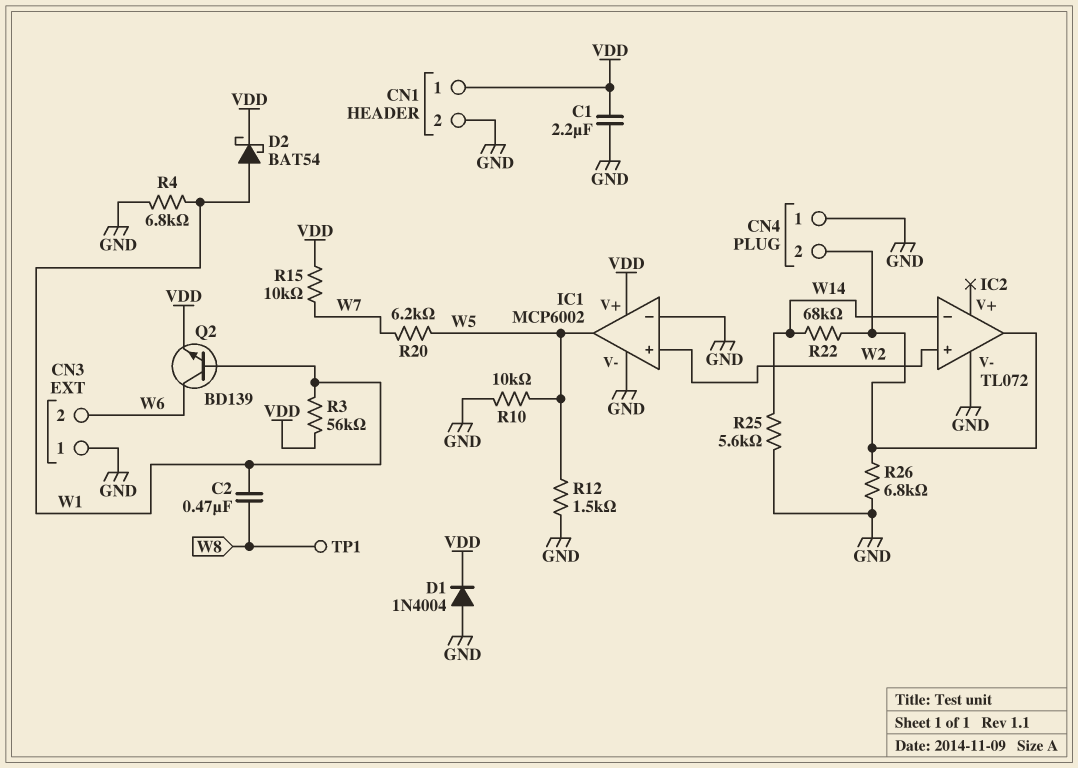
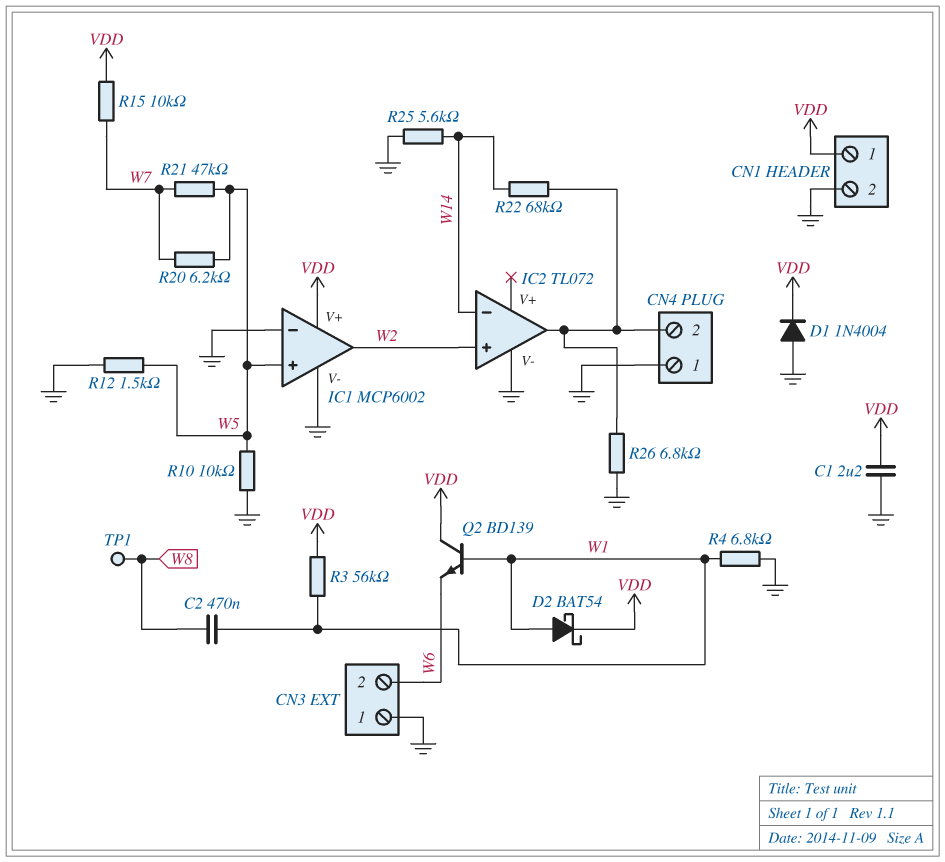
IC1 pin in+: W2 -> W5
IC1 pin out: W5 -> W2
Q2: NPN BD139 (B W1, C W6, E VDD) -> NPN BD139 (B W1, C VDD, E W6)
R21: none -> 47k (W5, W7)

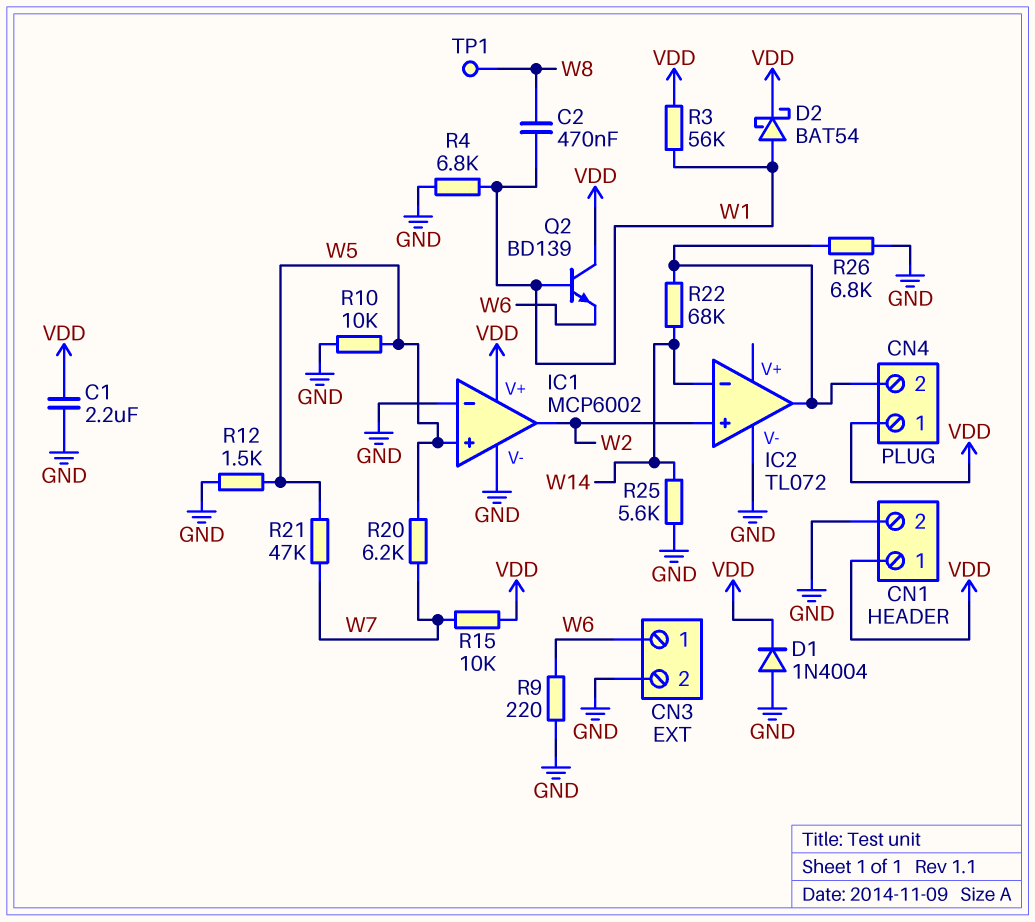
CN3 pin 1: GND -> W6
CN3 pin 2: W6 -> GND
CN4 pin 1: GND -> VDD
R9: none -> 220 (GND, W6)

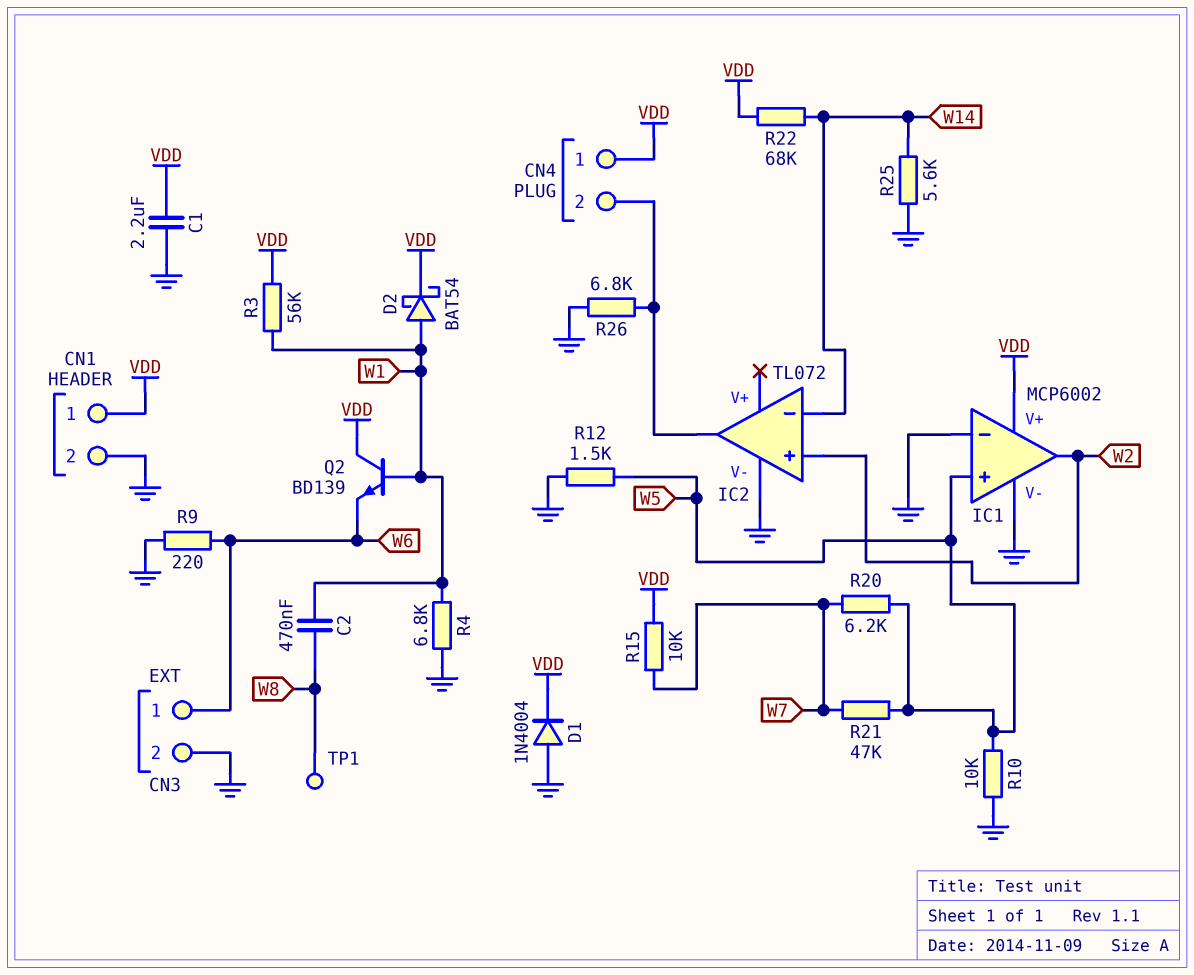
R22: 68k (CN4/2, W14) -> 68k (VDD, W14)

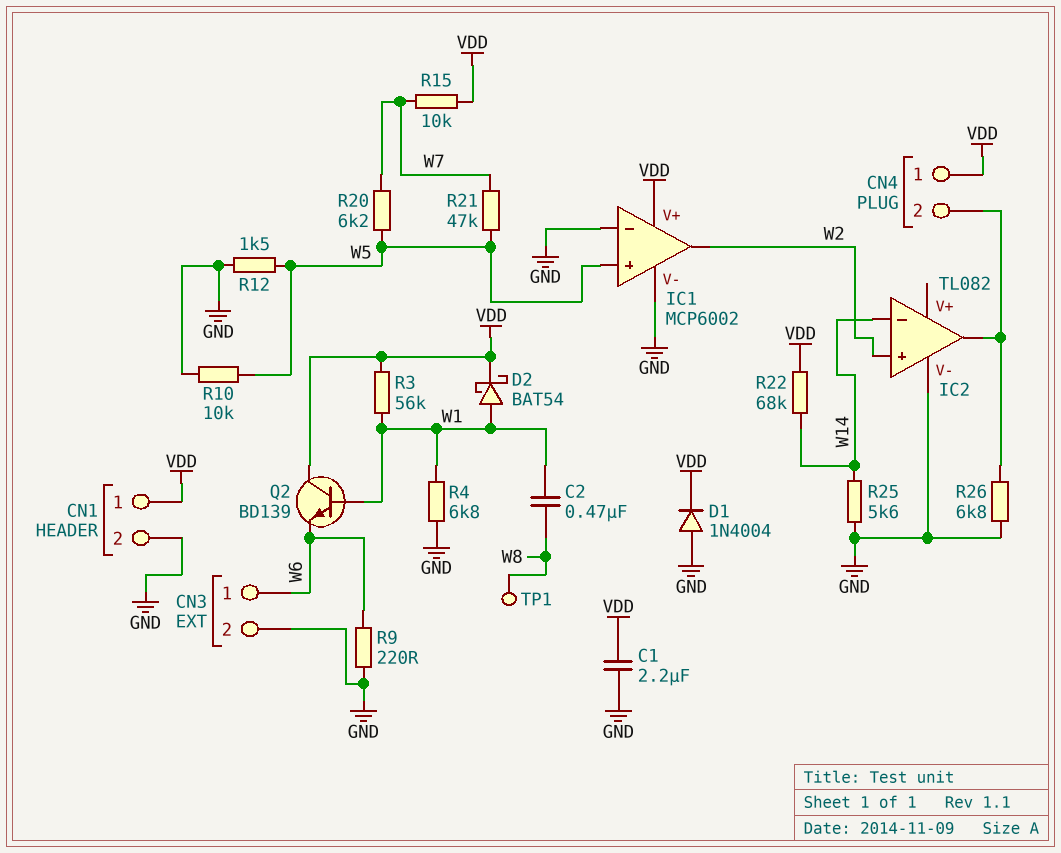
IC2: TL072 -> TL082

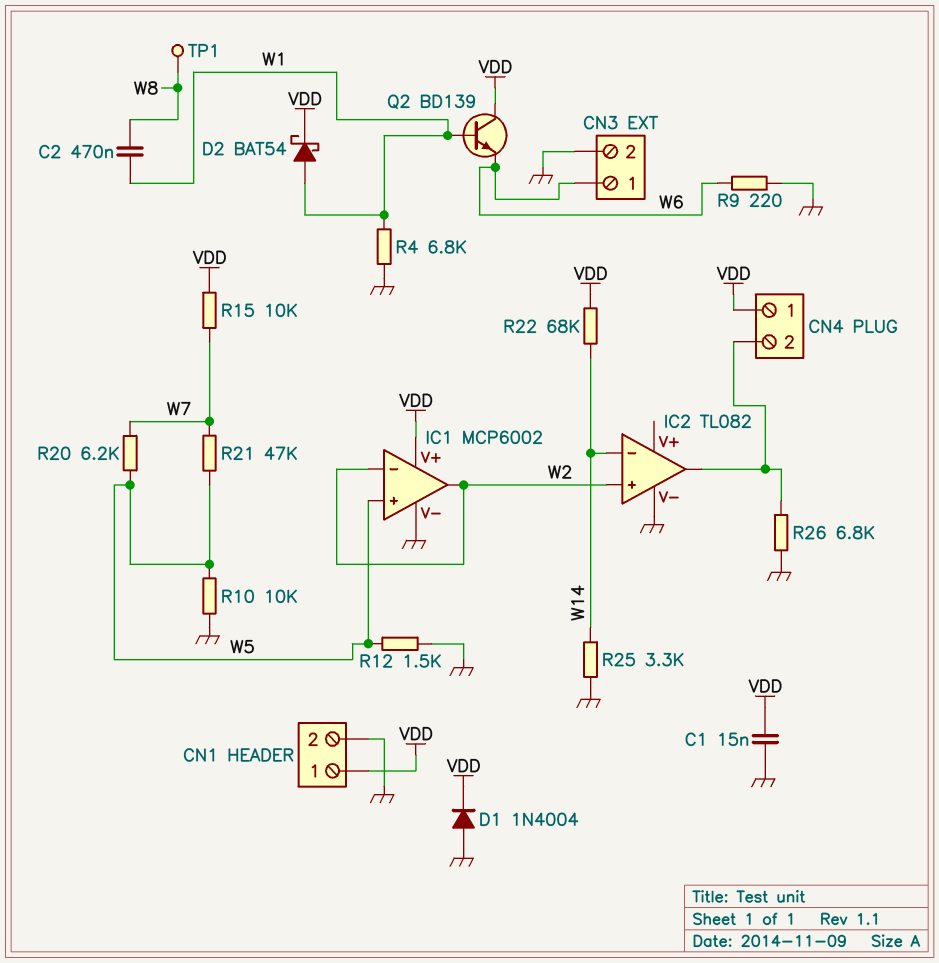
C1: 2.2uF (GND, VDD) -> 15nF (GND, VDD)
IC1 pin in-: GND -> W2
R3: 56k (VDD, W1) -> none
R25: 5.6k (GND, W14) -> 3.3k (GND, W14)

